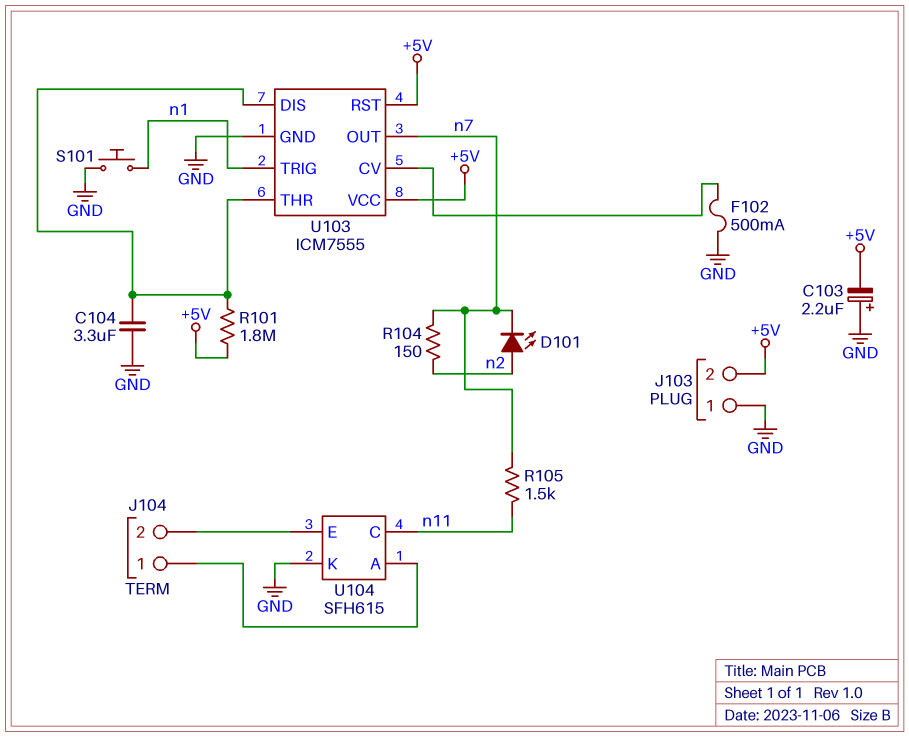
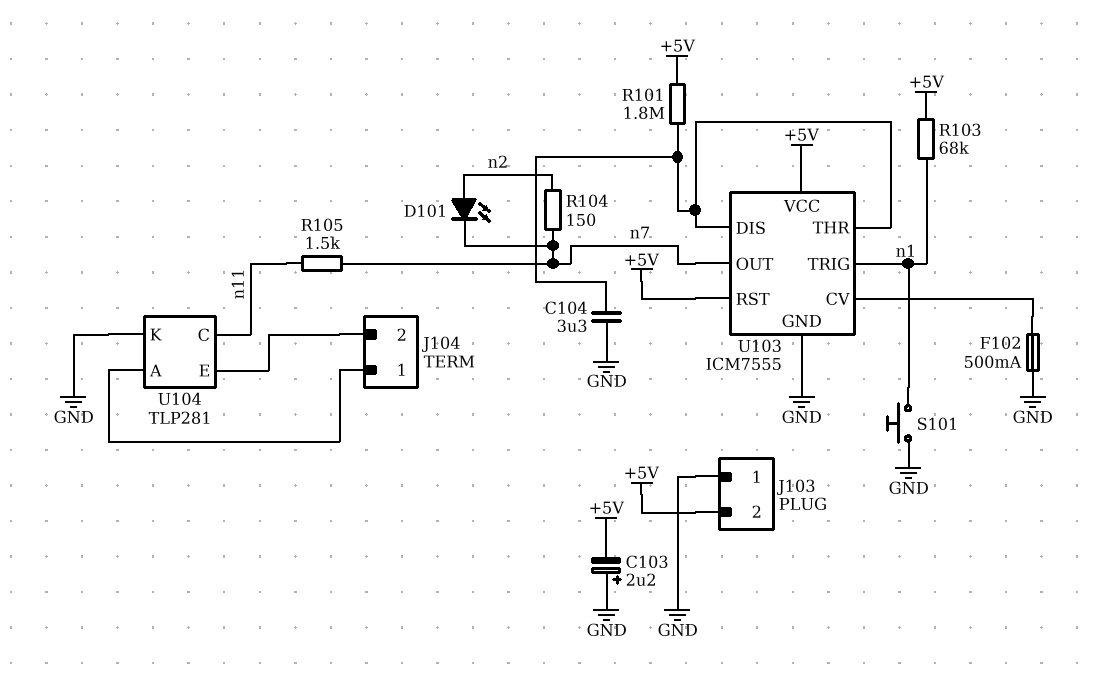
R103: none -> 68k (+5V, n1)
U104: SFH615 -> TLP281

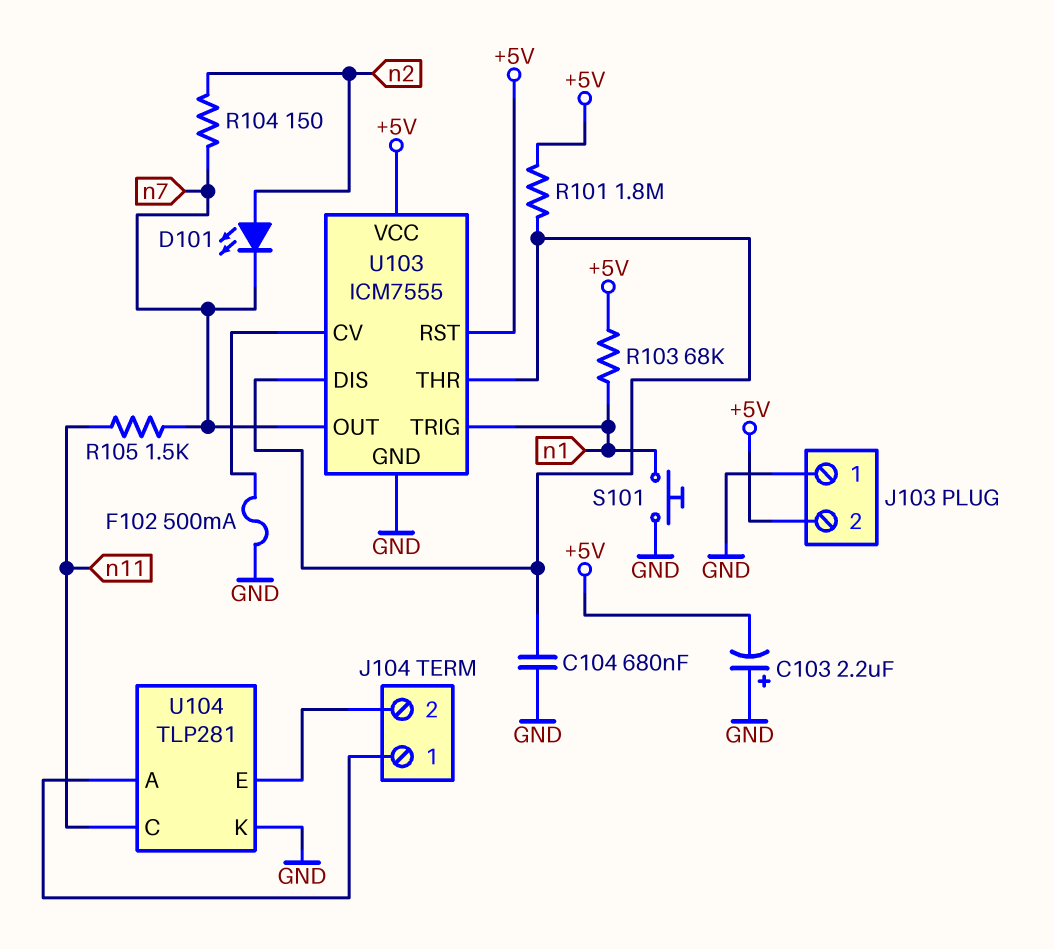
C104: 3.3uF (GND, U103/DIS) -> 680nF (GND, U103/DIS)

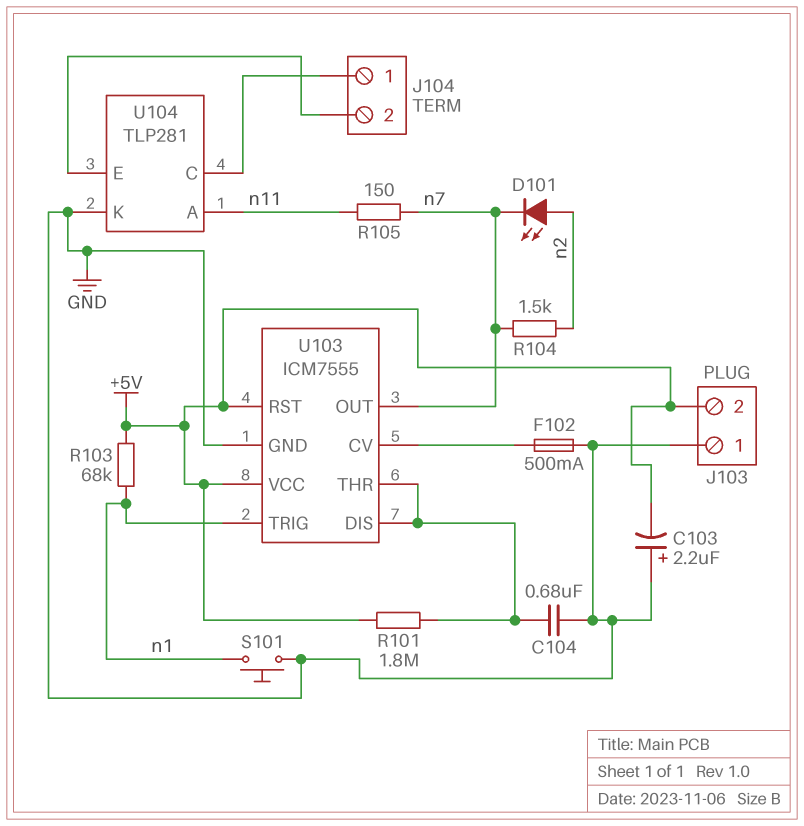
R104: 150 (n2, n7) -> 1.5k (n2, n7)
R105: 1.5k (n7, n11) -> 150 (n7, n11)
U104 pin A: J104/1 -> n11
U104 pin C: n11 -> J104/1

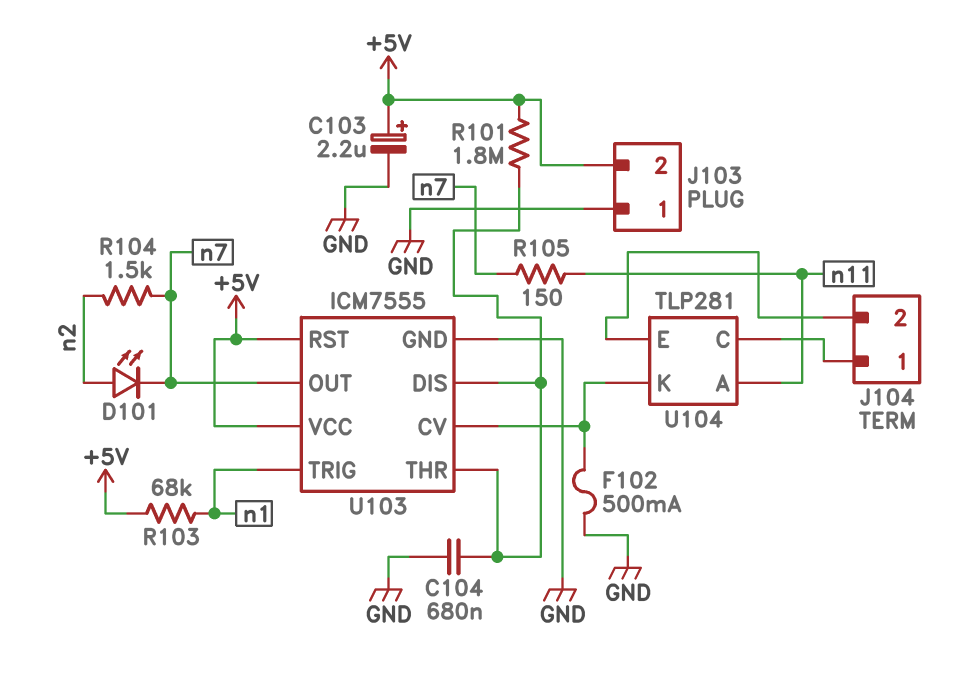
C103: 2.2uF (plus GND, minus +5V) -> 2.2uF (plus +5V, minus GND)
S101: button (GND, n1) -> none
U104 pin K: GND -> U103/CV

